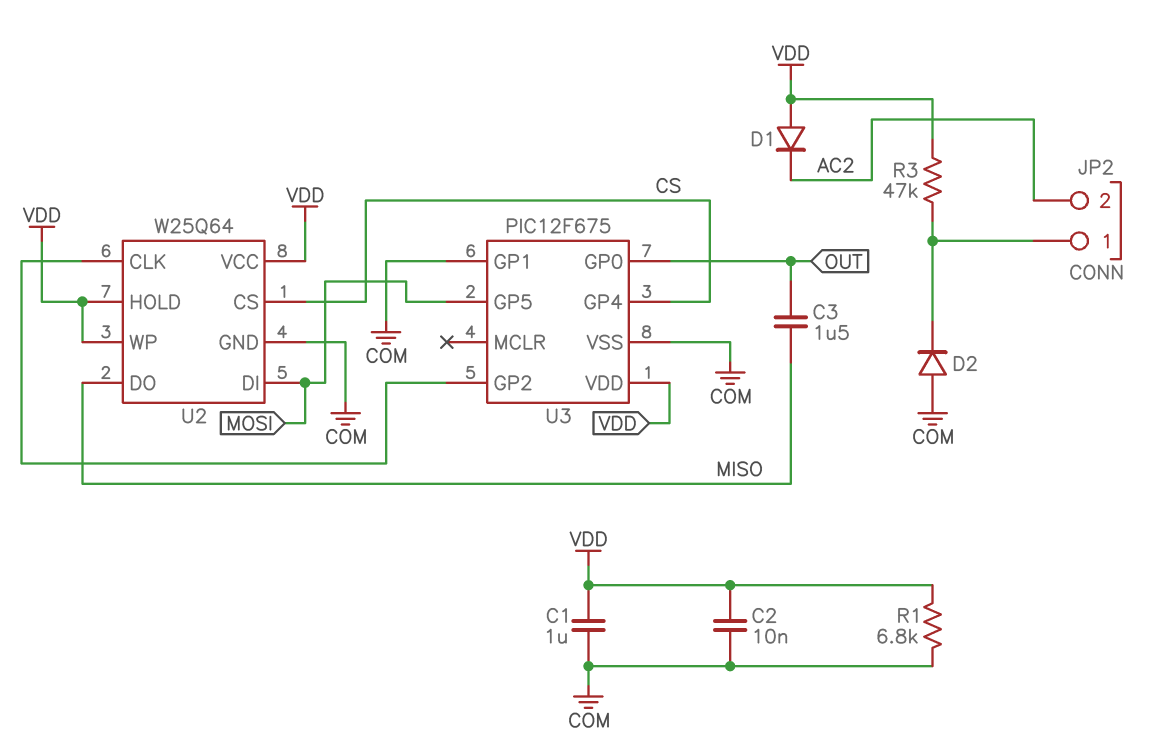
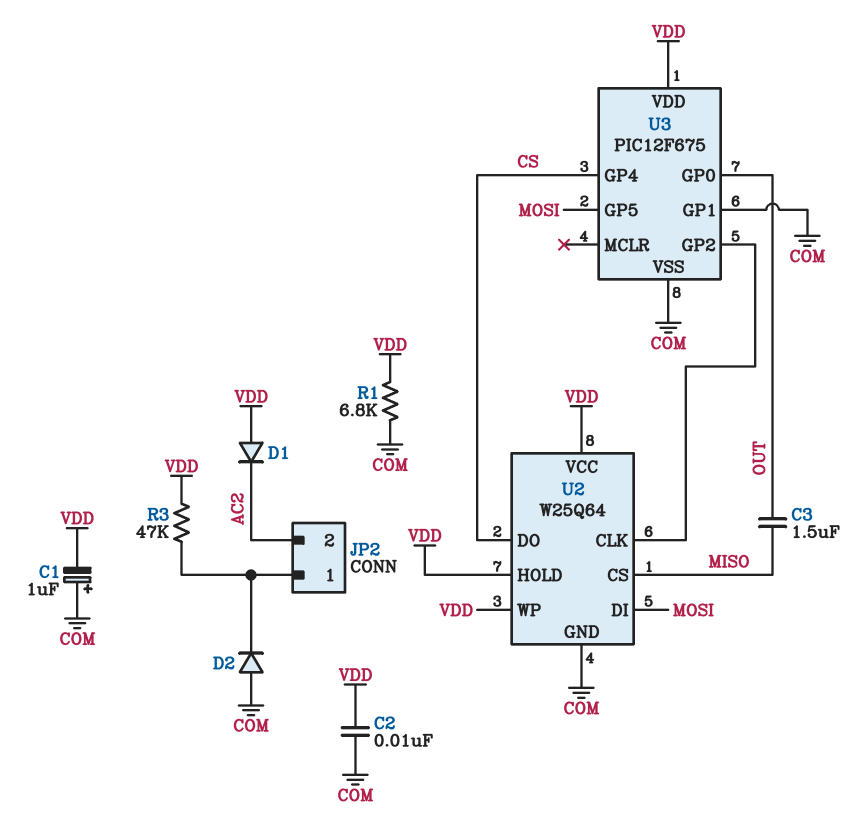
C1: 1uF (COM, VDD) -> 1uF (plus COM, minus VDD)
U2 pin CS: CS -> MISO
U2 pin DO: MISO -> CS

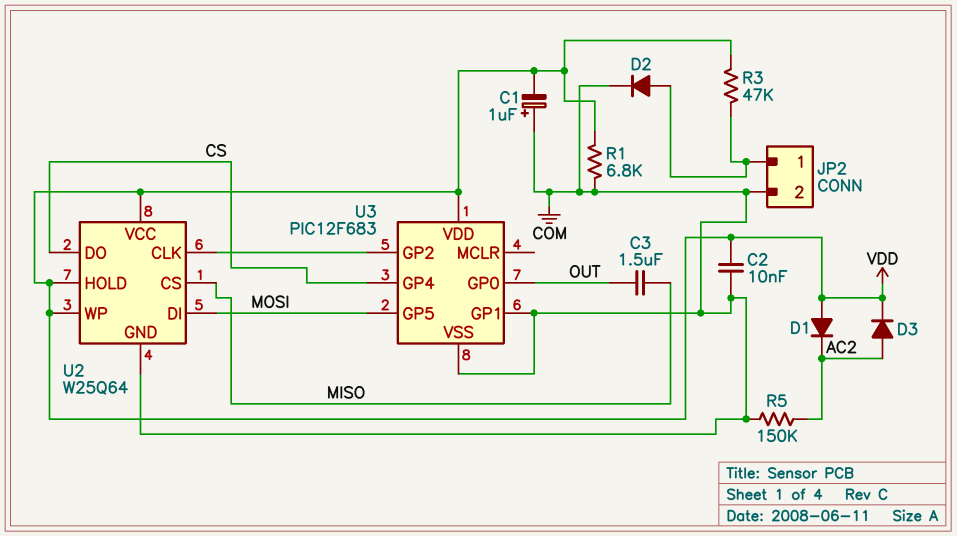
D2: diode (A COM, K JP2/1) -> diode (A JP2/1, K COM)
D3: none -> diode (A AC2, K VDD)
JP2 pin 2: AC2 -> COM
R5: none -> 150k (AC2, COM)
U3: PIC12F675 -> PIC12F683

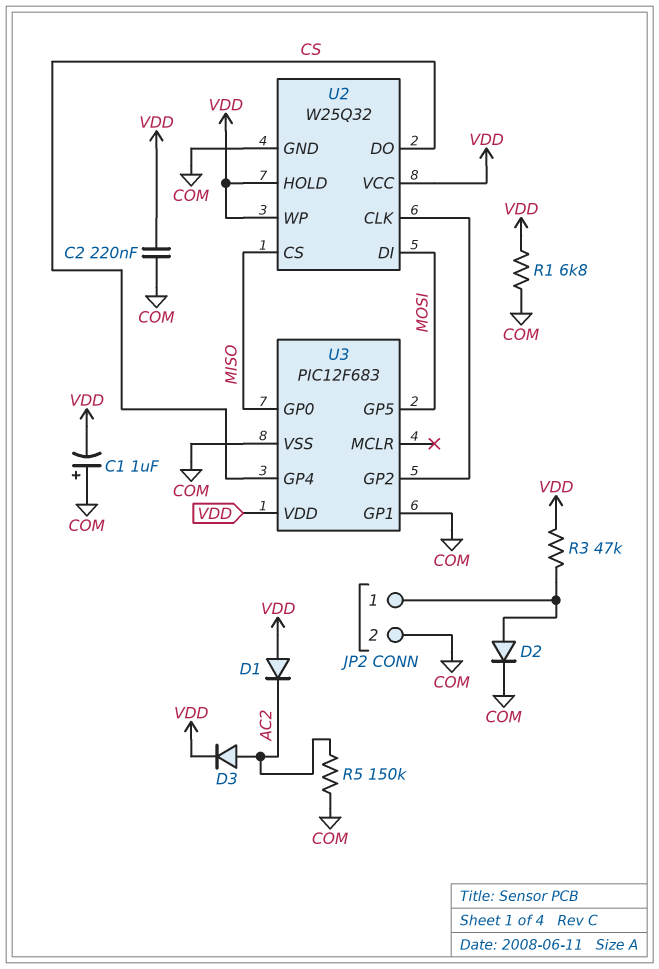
C2: 10nF (COM, VDD) -> 220nF (COM, VDD)
C3: 1.5uF (MISO, OUT) -> none
U2: W25Q64 -> W25Q32
U3 pin GP0: OUT -> MISO

